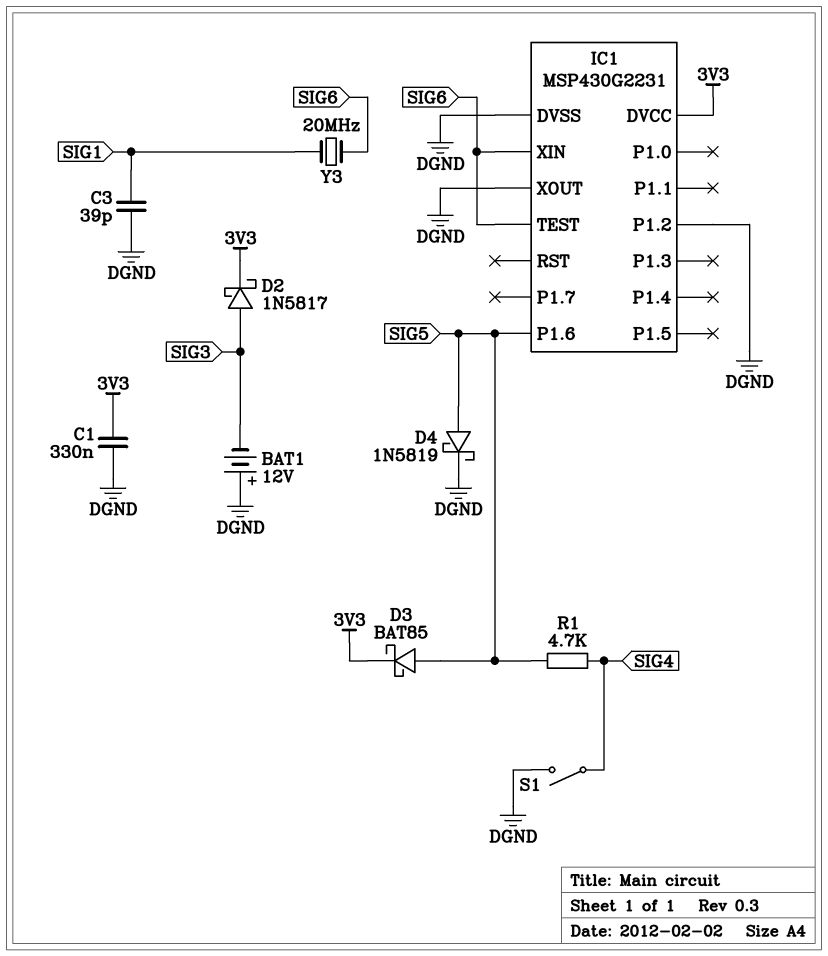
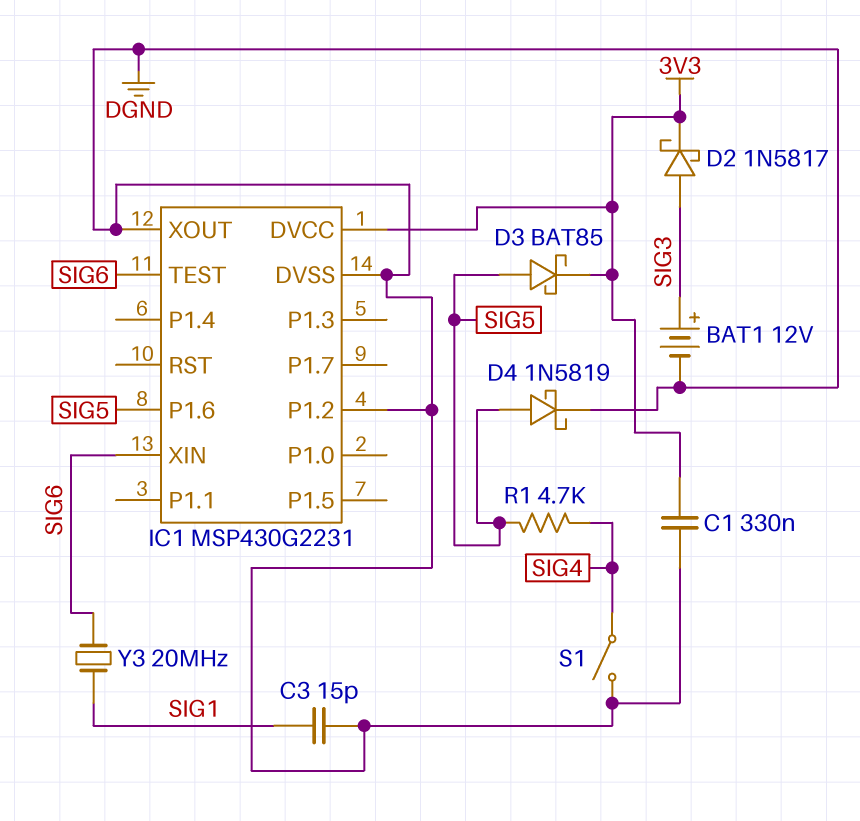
BAT1: 12V (plus DGND, minus SIG3) -> 12V (plus SIG3, minus DGND)
C3: 39pF (DGND, SIG1) -> 15pF (DGND, SIG1)

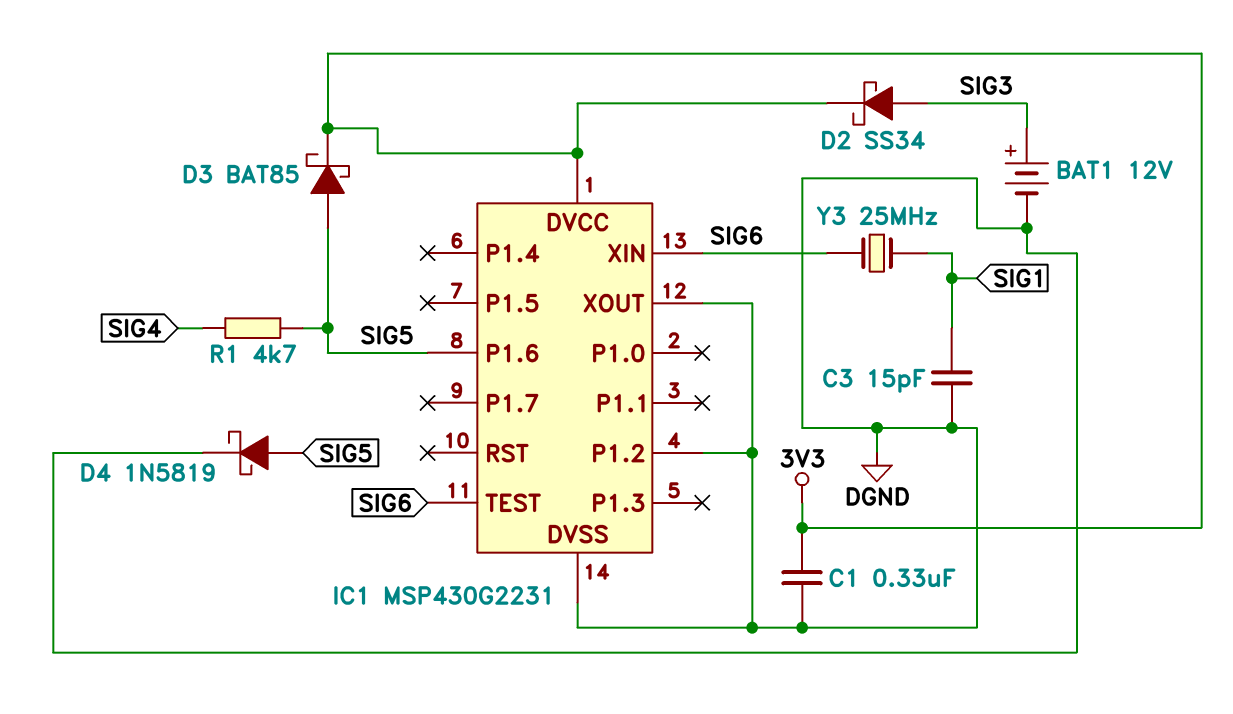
D2: schottky 1N5817 (A SIG3, K 3V3) -> schottky SS34 (A SIG3, K 3V3)
S1: switch (DGND, SIG4) -> none
Y3: 20MHz (SIG1, SIG6) -> 25MHz (SIG1, SIG6)

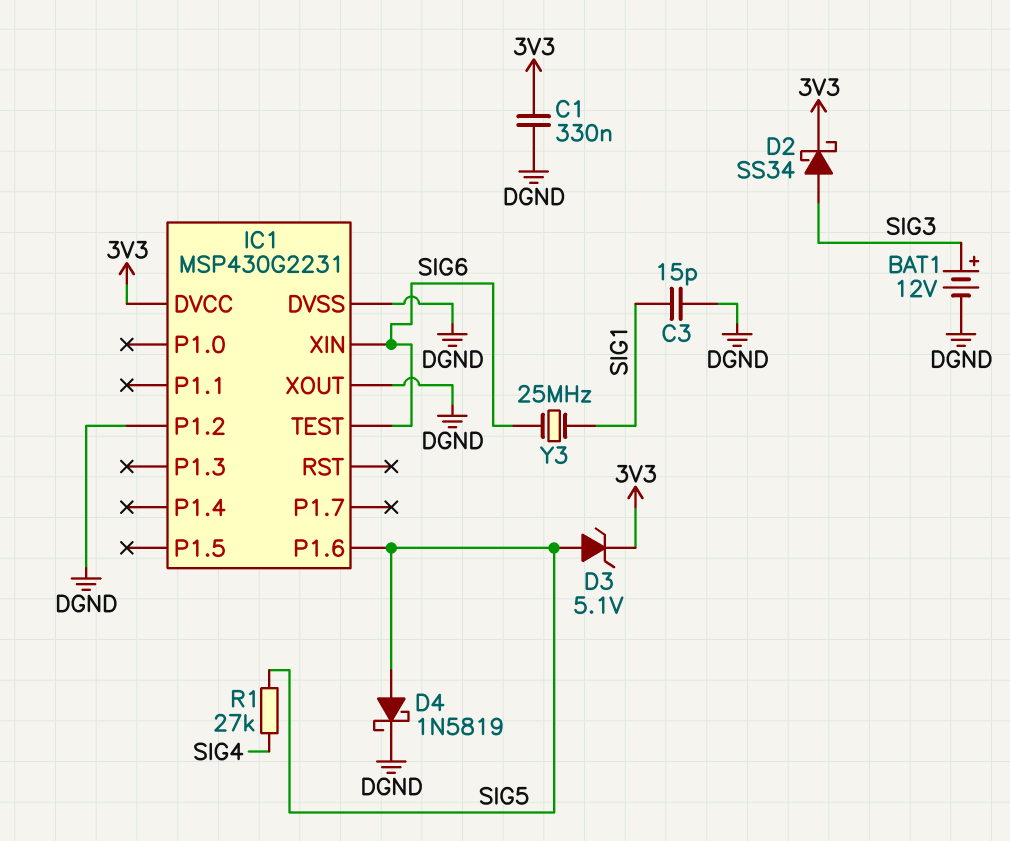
D3: schottky BAT85 (A SIG5, K 3V3) -> zener 5.1V (A SIG5, K 3V3)
R1: 4.7k (SIG4, SIG5) -> 27k (SIG4, SIG5)

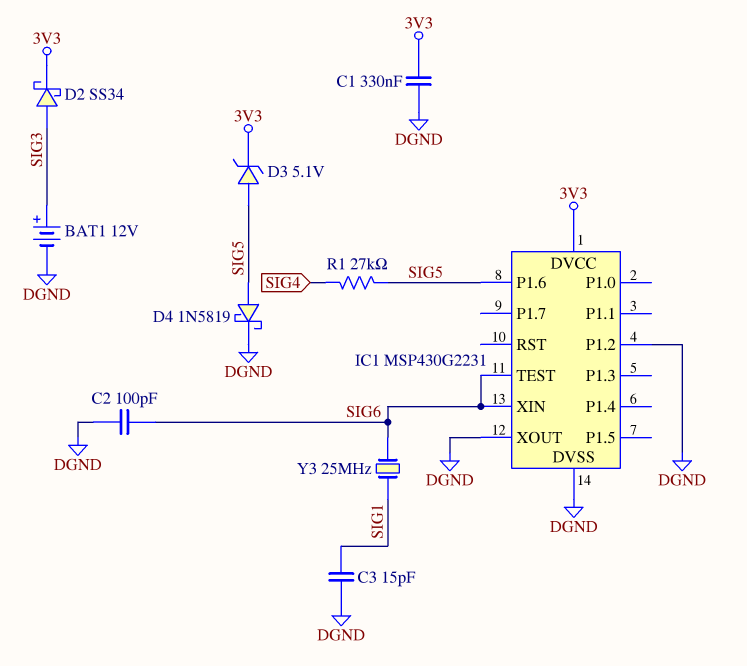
C2: none -> 100pF (DGND, SIG6)

